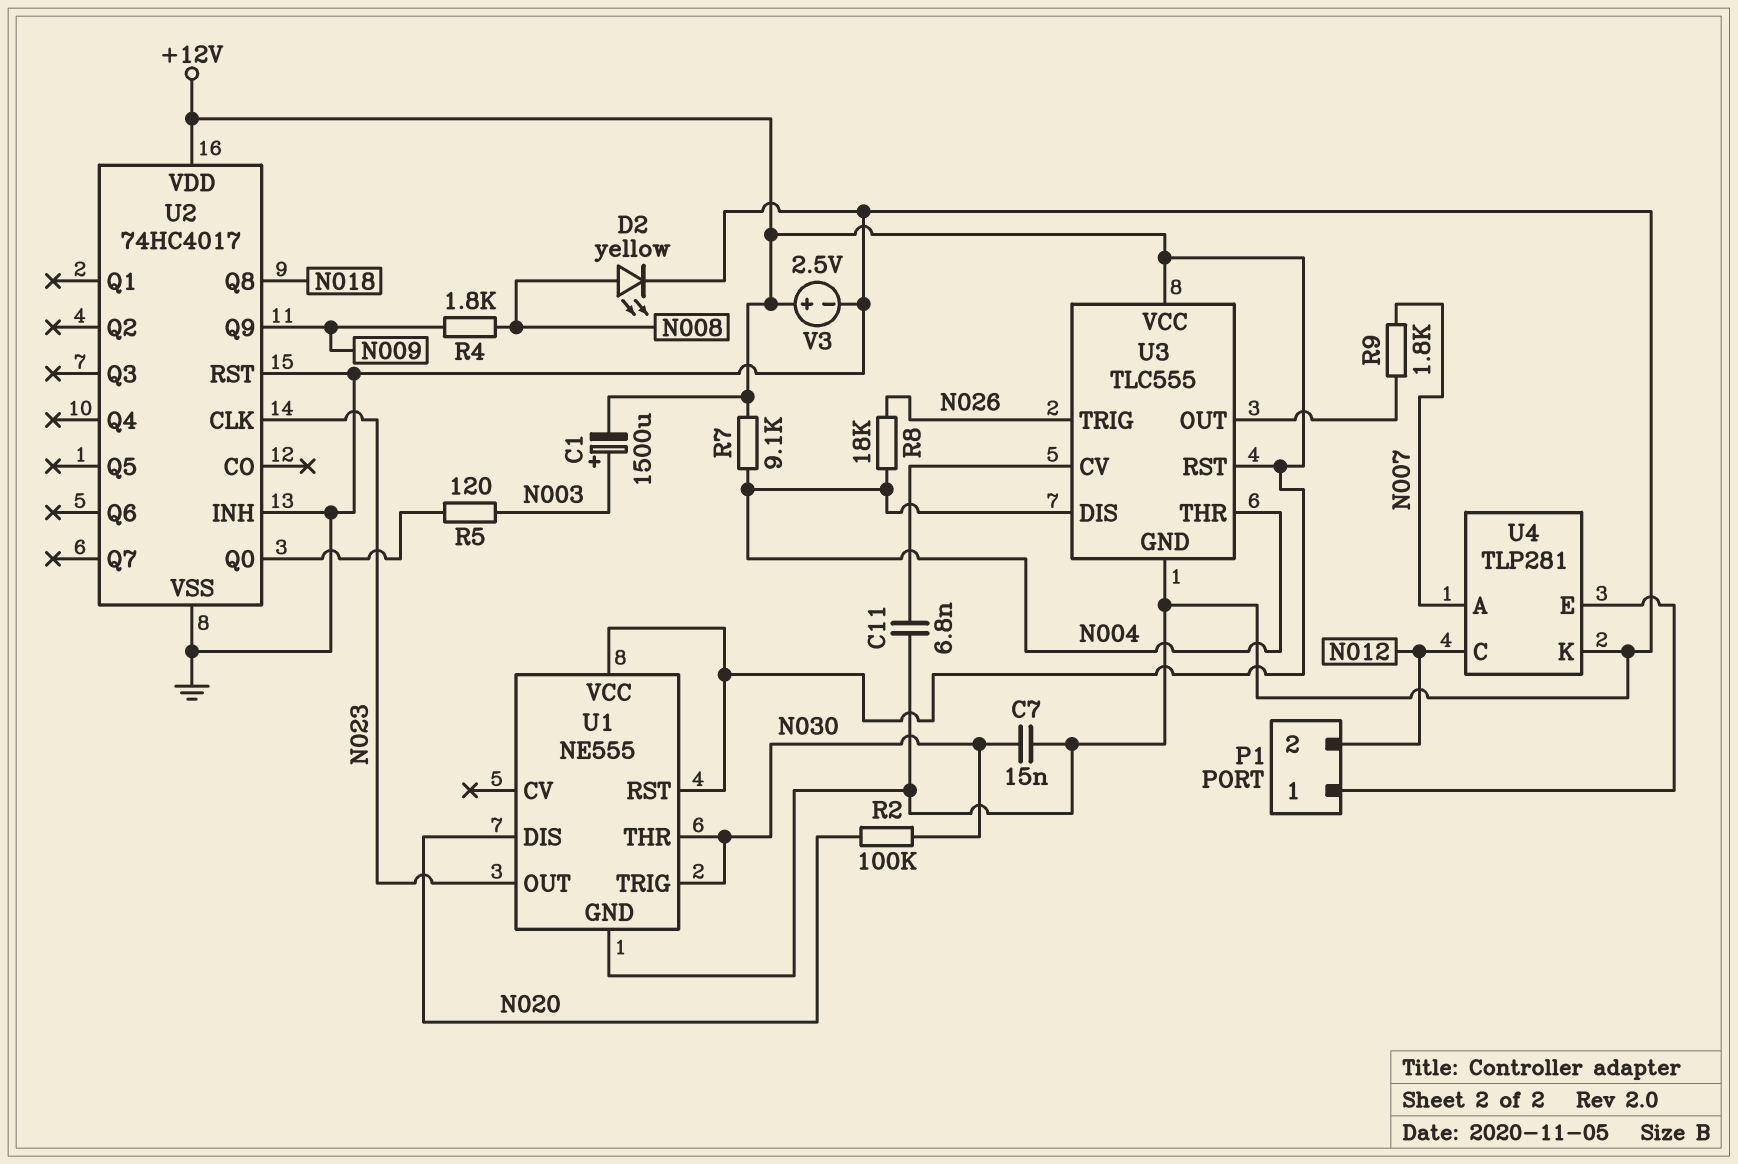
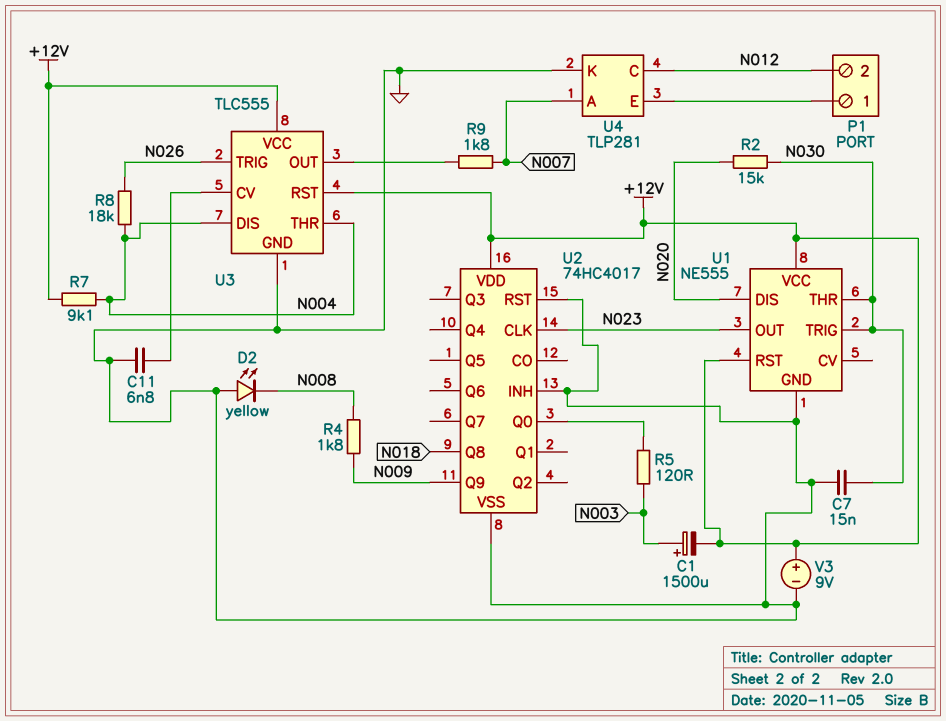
D2: LED yellow (A N008, K GND) -> LED yellow (A GND, K N008)
R2: 100k (N020, N030) -> 15k (N020, N030)
V3: 2.5V (plus +12V, minus GND) -> 9V (plus +12V, minus GND)

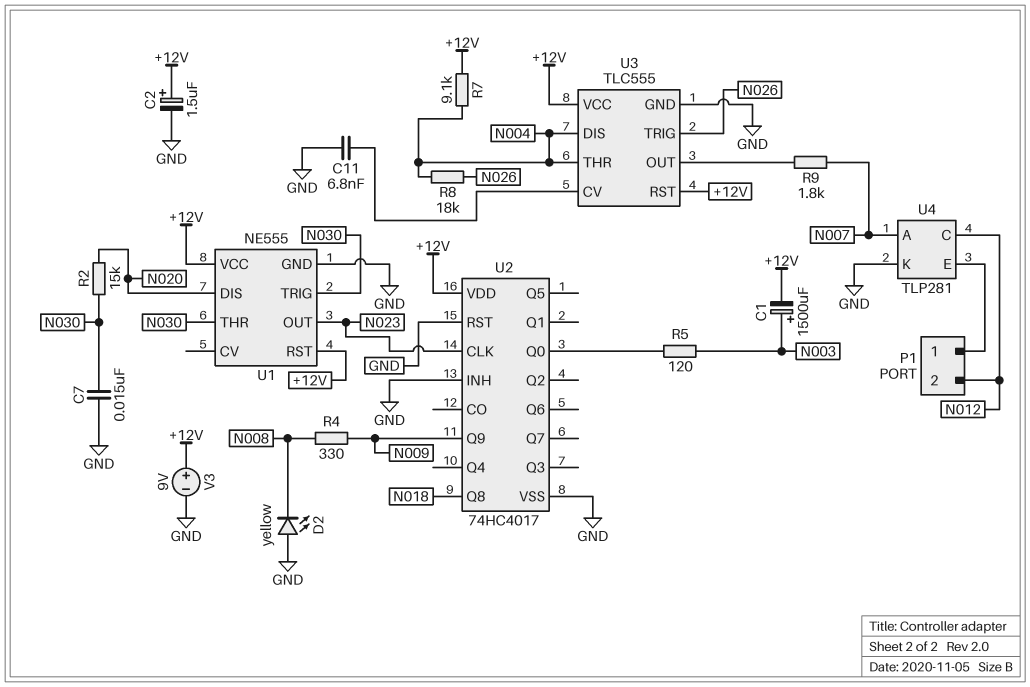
C2: none -> 1.5uF (plus +12V, minus GND)
R4: 1.8k (N008, N009) -> 330 (N008, N009)

